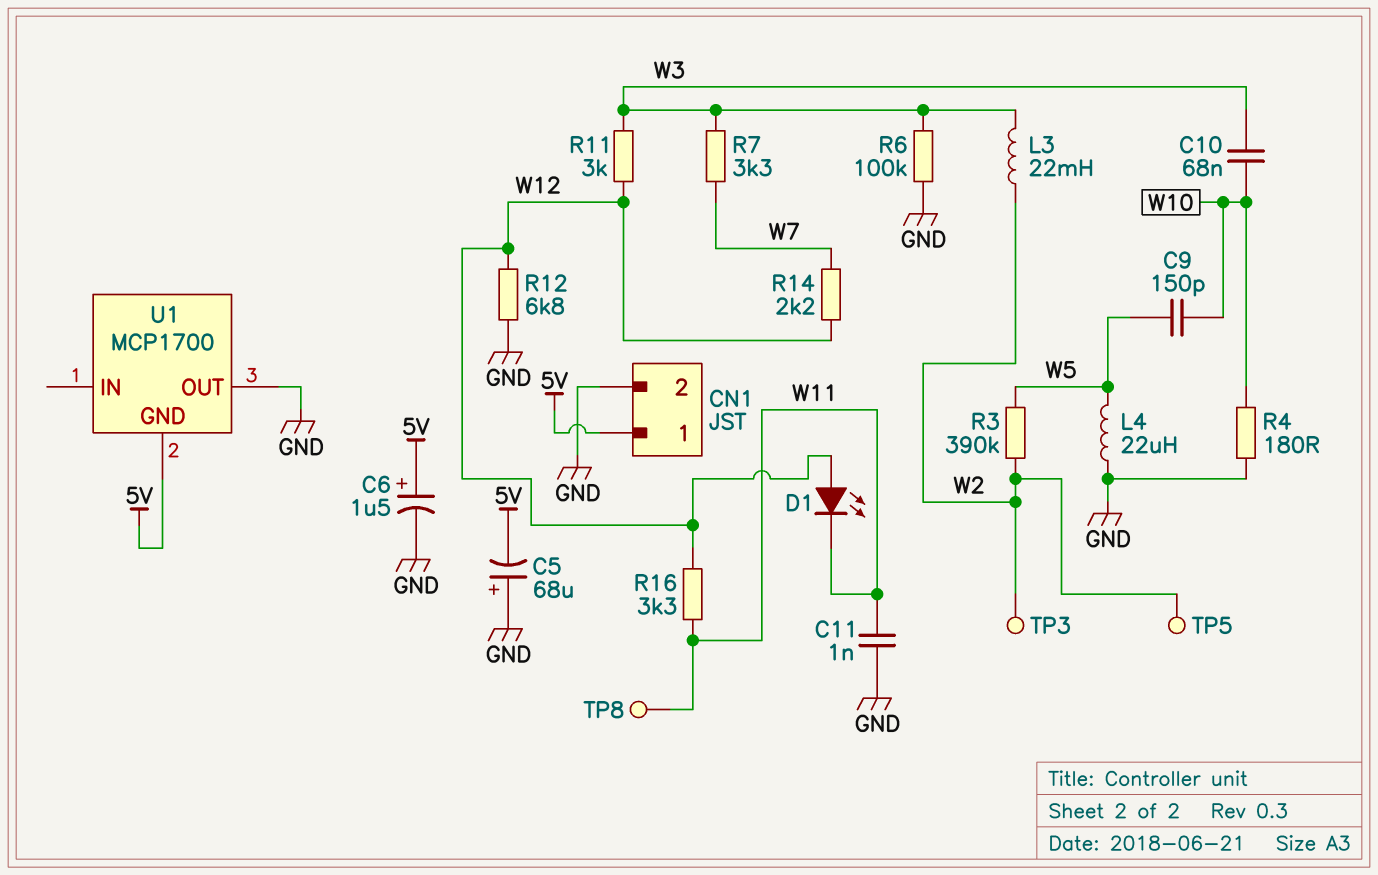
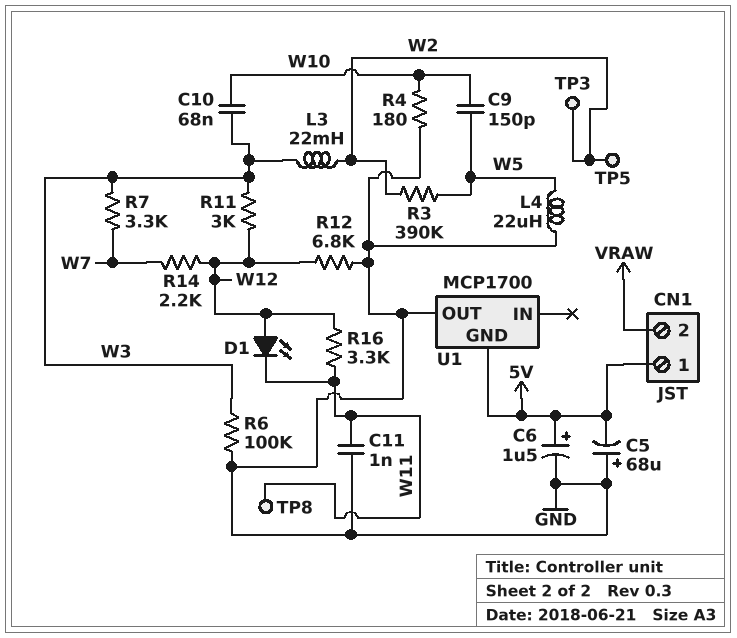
CN1 pin 2: GND -> VRAW

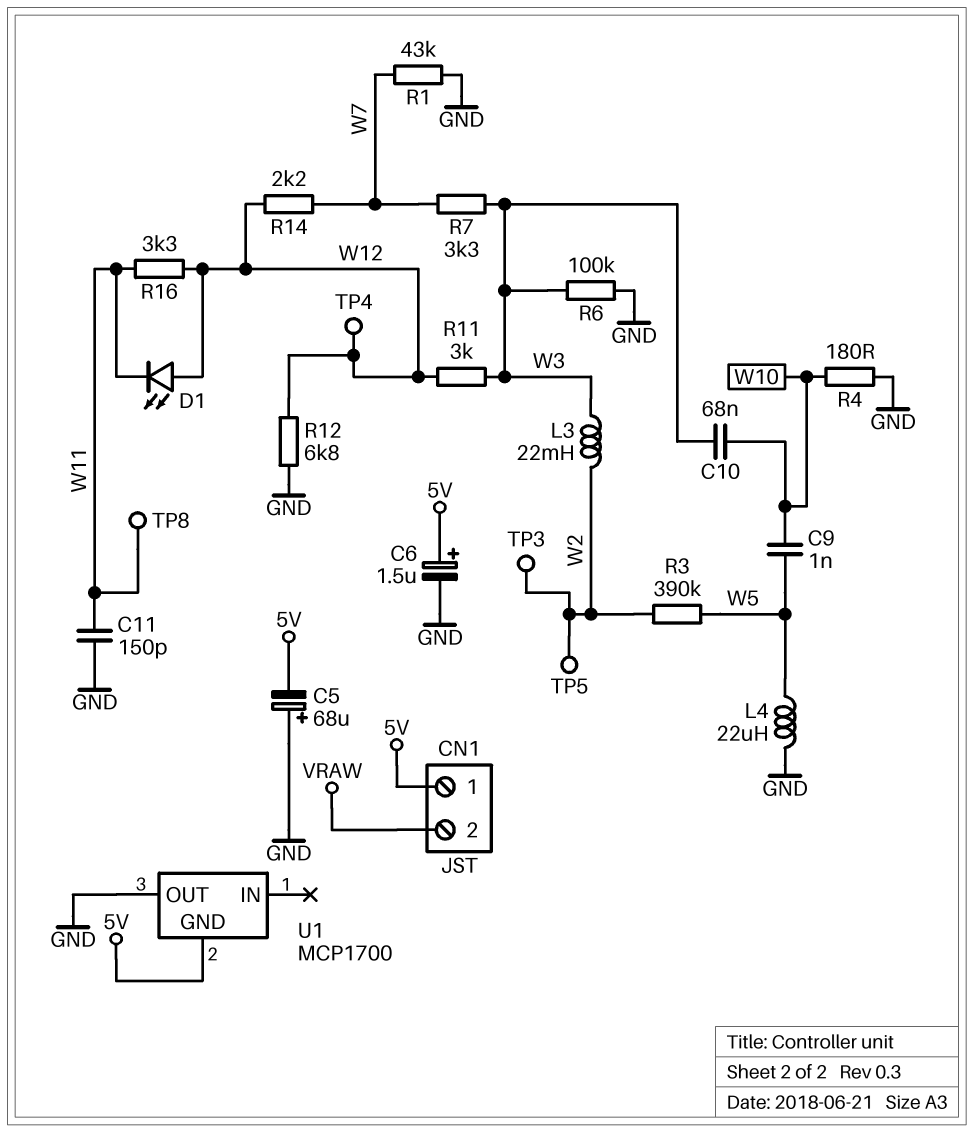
C9: 150pF (W5, W10) -> 1nF (W5, W10)
C11: 1nF (GND, W11) -> 150pF (GND, W11)
R1: none -> 43k (GND, W7)
TP4: none -> test point (W12)

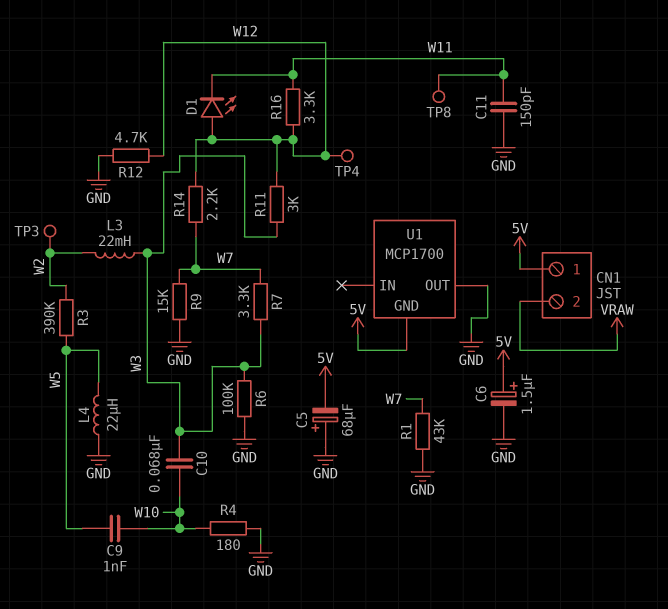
R9: none -> 15k (GND, W7)
R12: 6.8k (GND, W12) -> 4.7k (GND, W12)
TP5: test point (W2) -> none

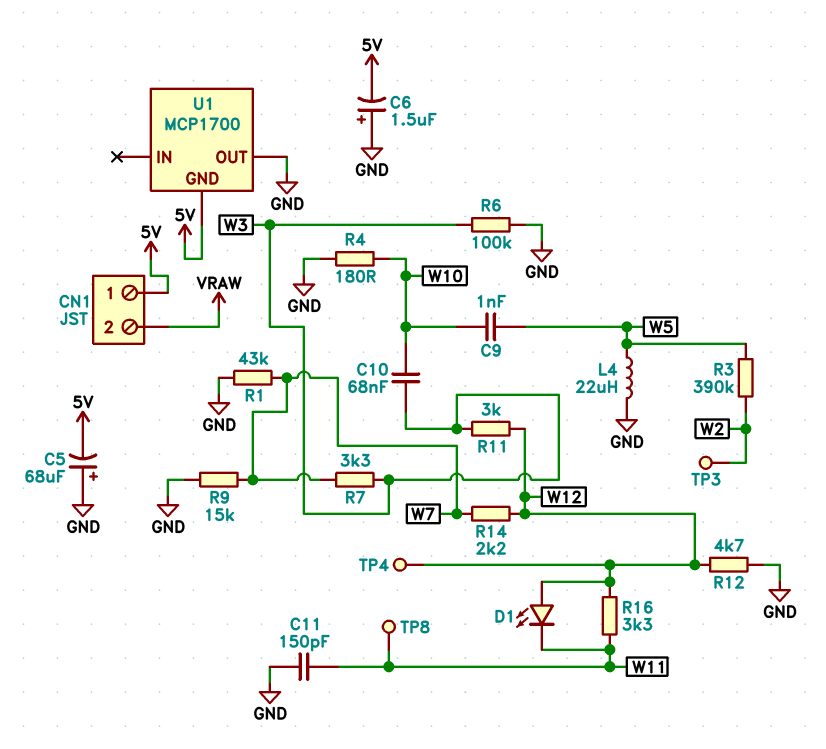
C6: 1.5uF (plus 5V, minus GND) -> 1.5uF (plus GND, minus 5V)
L3: 22mH (W2, W3) -> none

